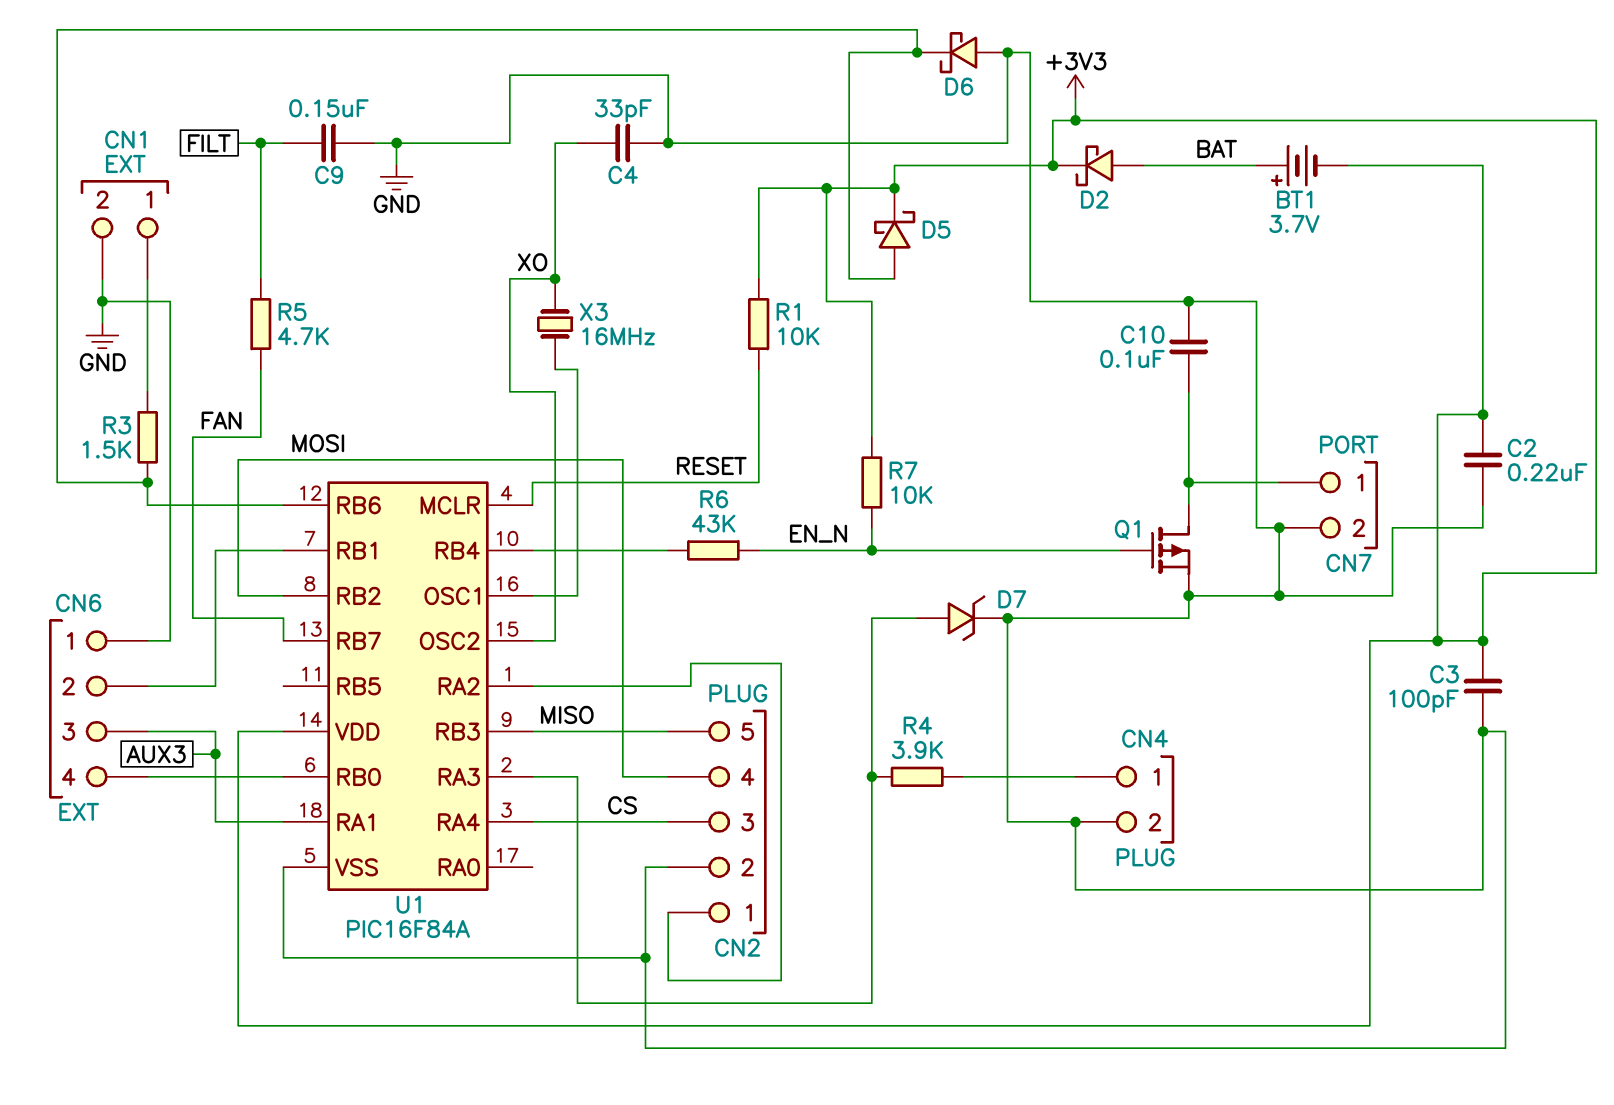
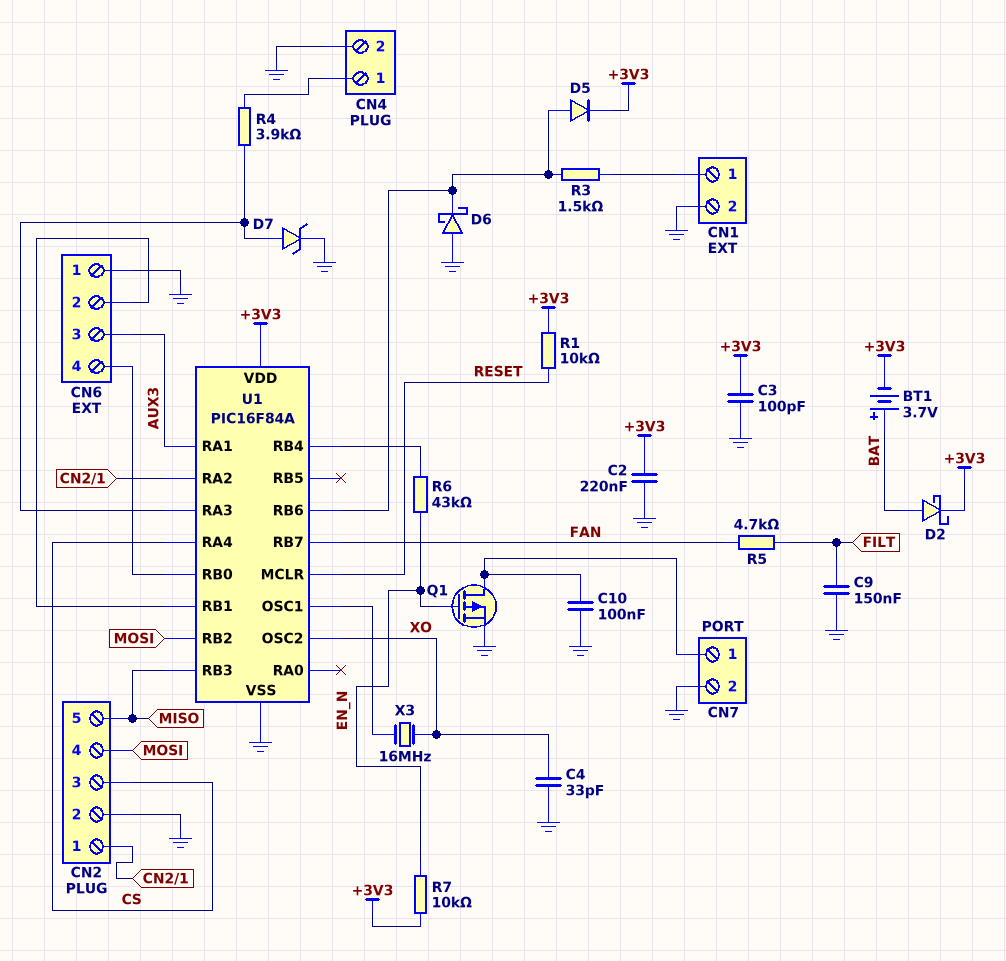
D5: schottky (A U1/RB6, K +3V3) -> diode (A U1/RB6, K +3V3)

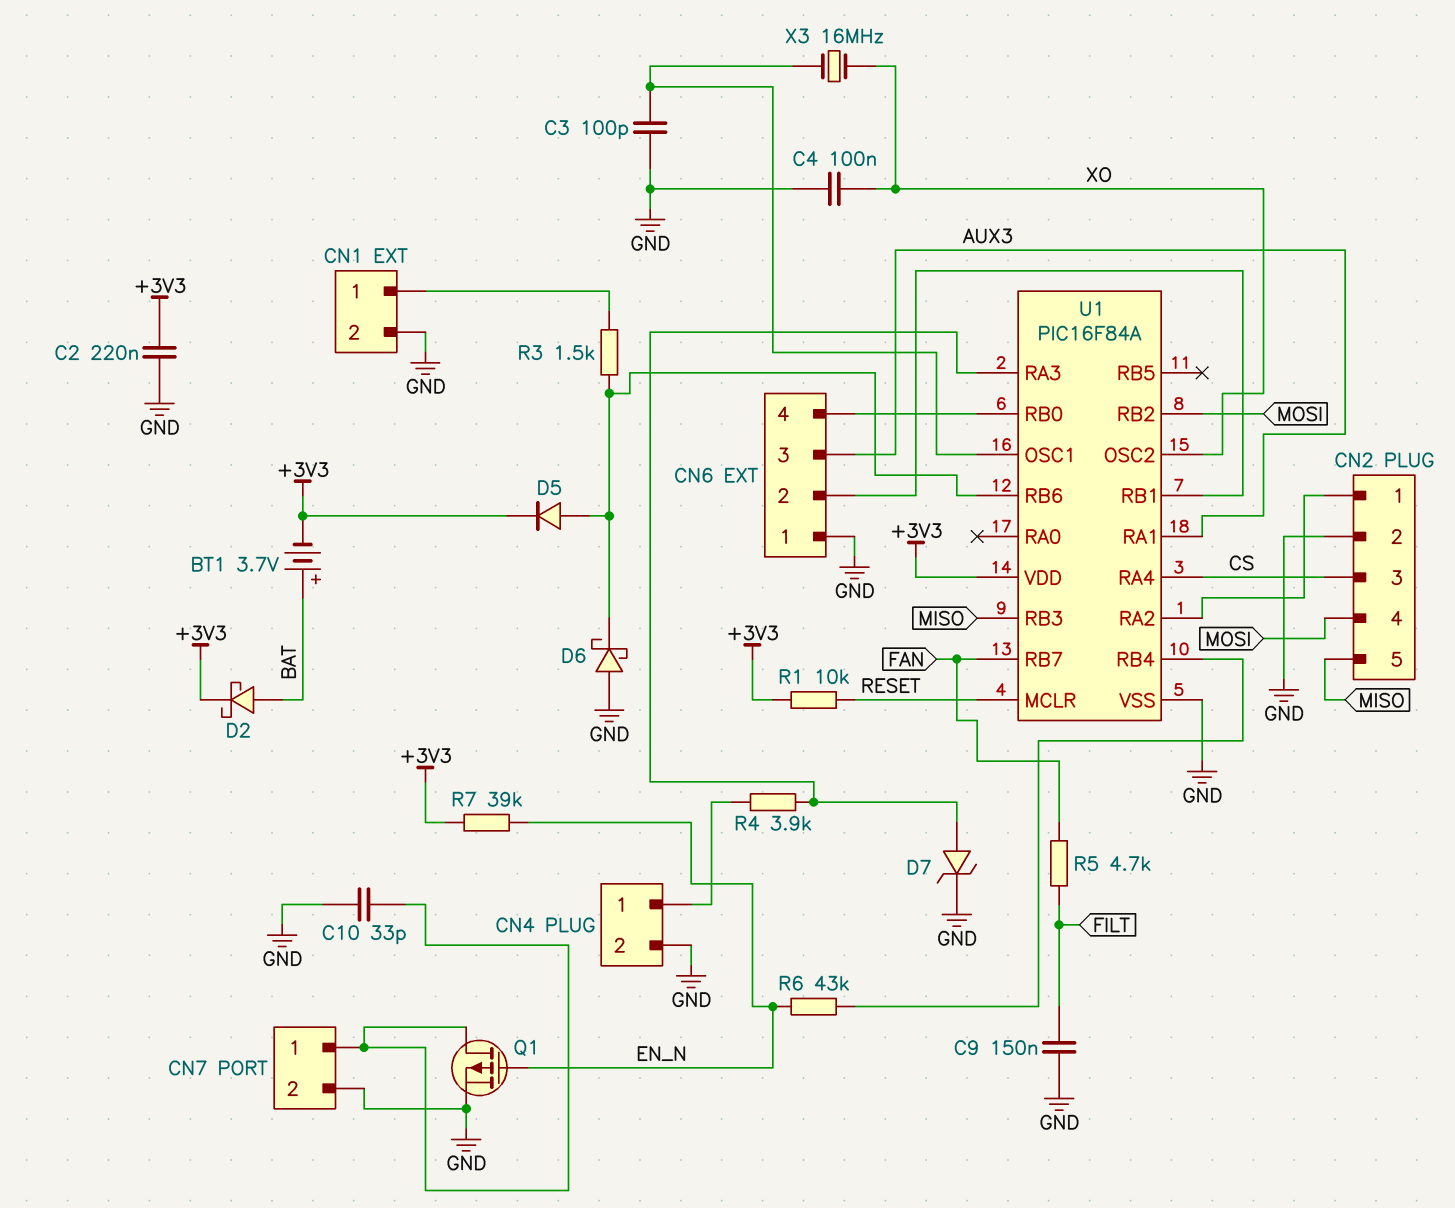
C3: 100pF (+3V3, GND) -> 100pF (GND, U1/OSC1)
C4: 33pF (GND, XO) -> 100nF (GND, XO)
C10: 100nF (CN7/1, GND) -> 33pF (CN7/1, GND)
R7: 10k (+3V3, EN_N) -> 39k (+3V3, EN_N)

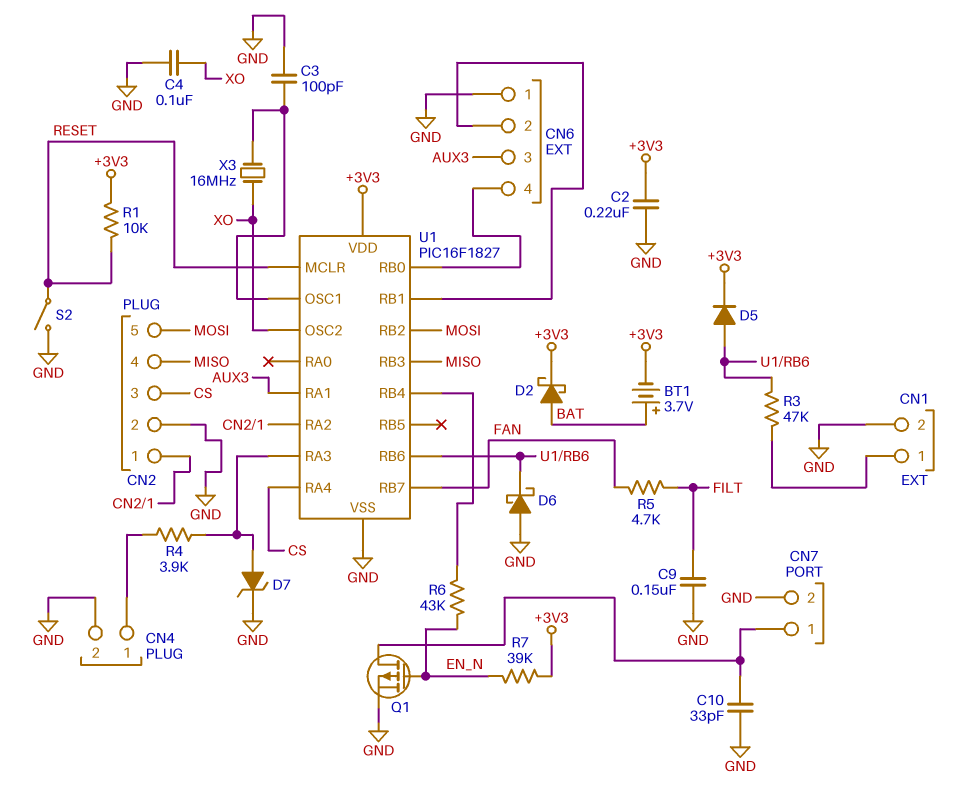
CN2 pin 4: MOSI -> MISO
CN2 pin 5: MISO -> MOSI
R3: 1.5k (CN1/1, U1/RB6) -> 47k (CN1/1, U1/RB6)
S2: none -> switch (GND, RESET)
U1: PIC16F84A -> PIC16F1827

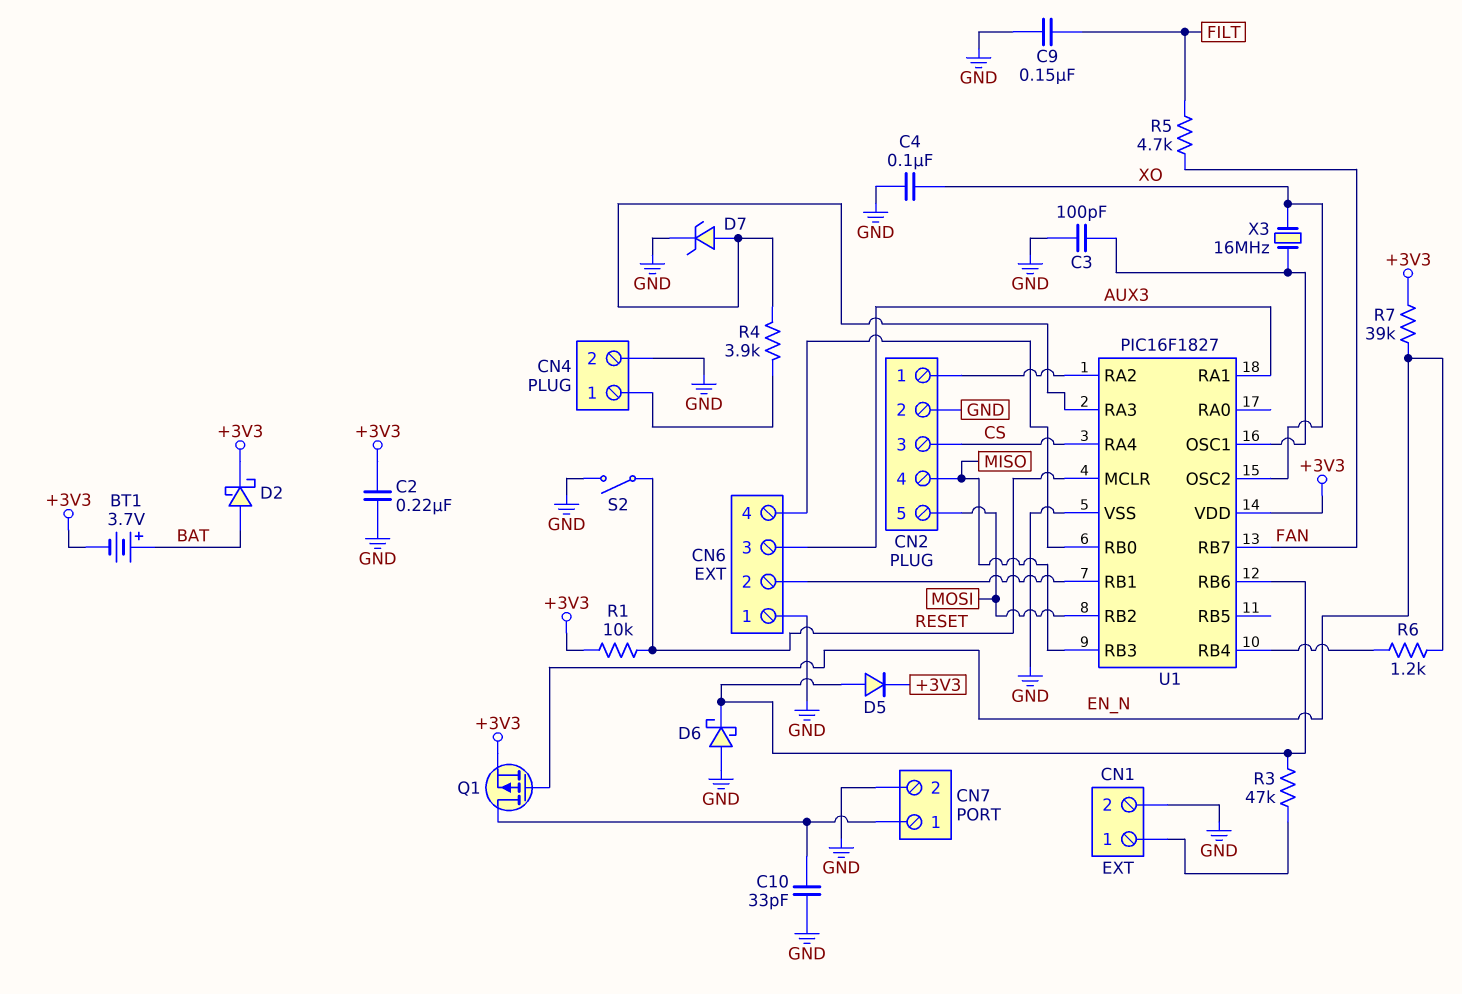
Q1: PMOS (G EN_N, D CN7/1, S GND) -> PMOS (G EN_N, D CN7/1, S +3V3)
R6: 43k (EN_N, U1/RB4) -> 1.2k (EN_N, U1/RB4)

